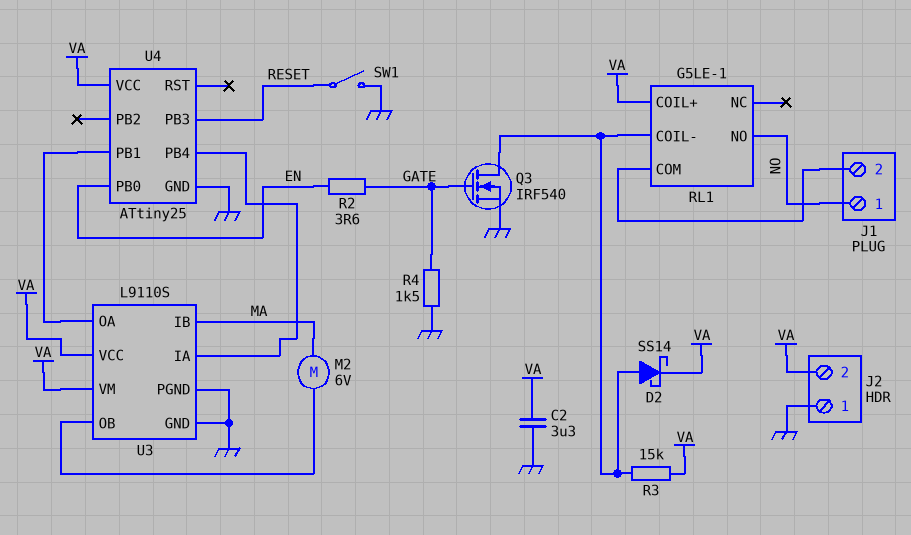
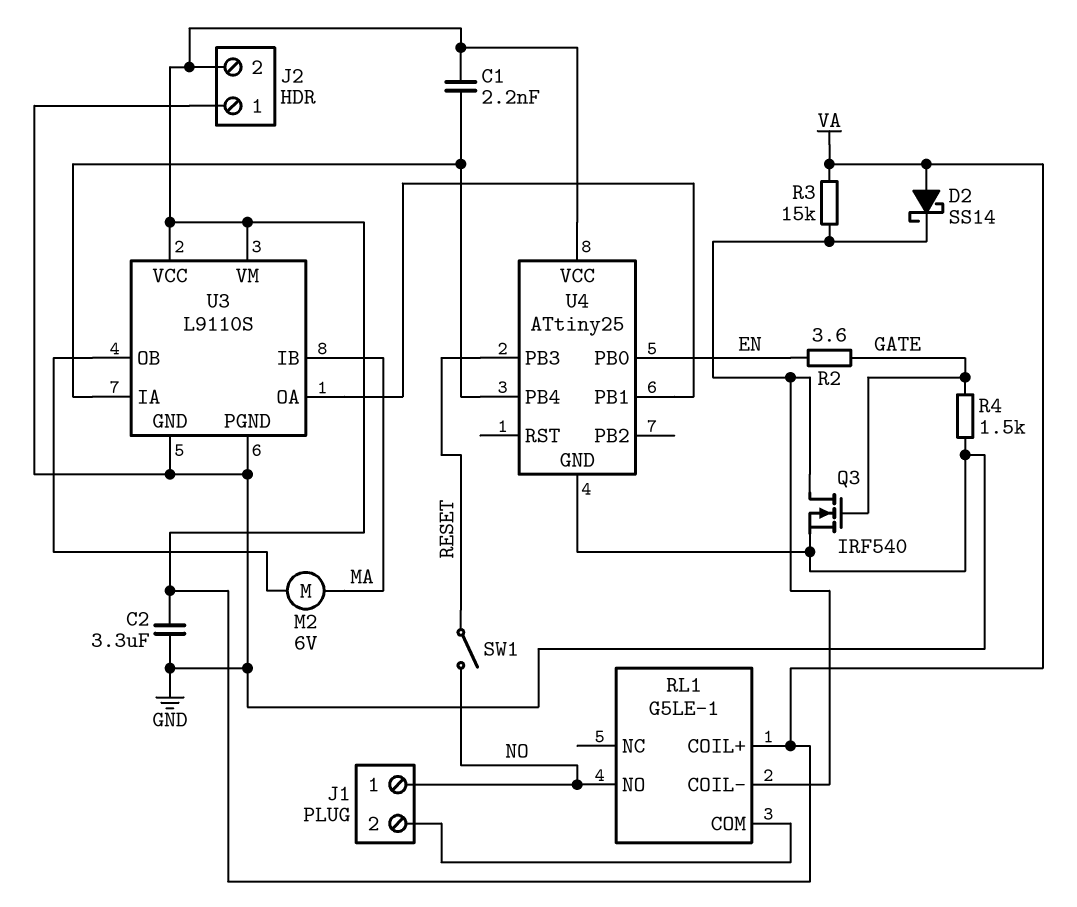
C1: none -> 2.2nF (U3/IA, VA)
D2: schottky SS14 (A RL1/COIL-, K VA) -> schottky SS14 (A VA, K RL1/COIL-)
SW1: switch (GND, RESET) -> switch (NO, RESET)

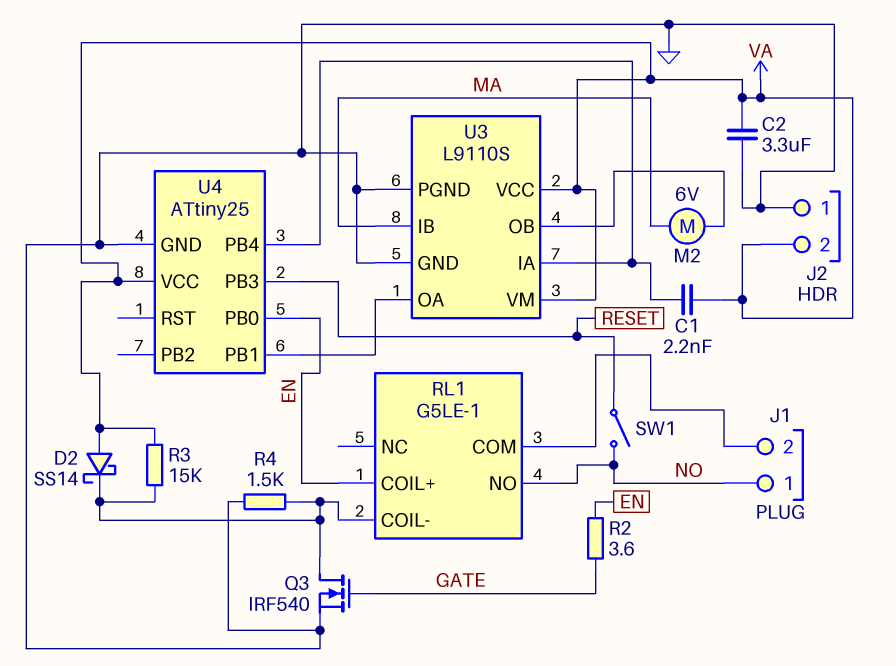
R4: 1.5k (GATE, GND) -> 1.5k (GND, RL1/COIL-)
RL1 pin COIL+: VA -> EN

